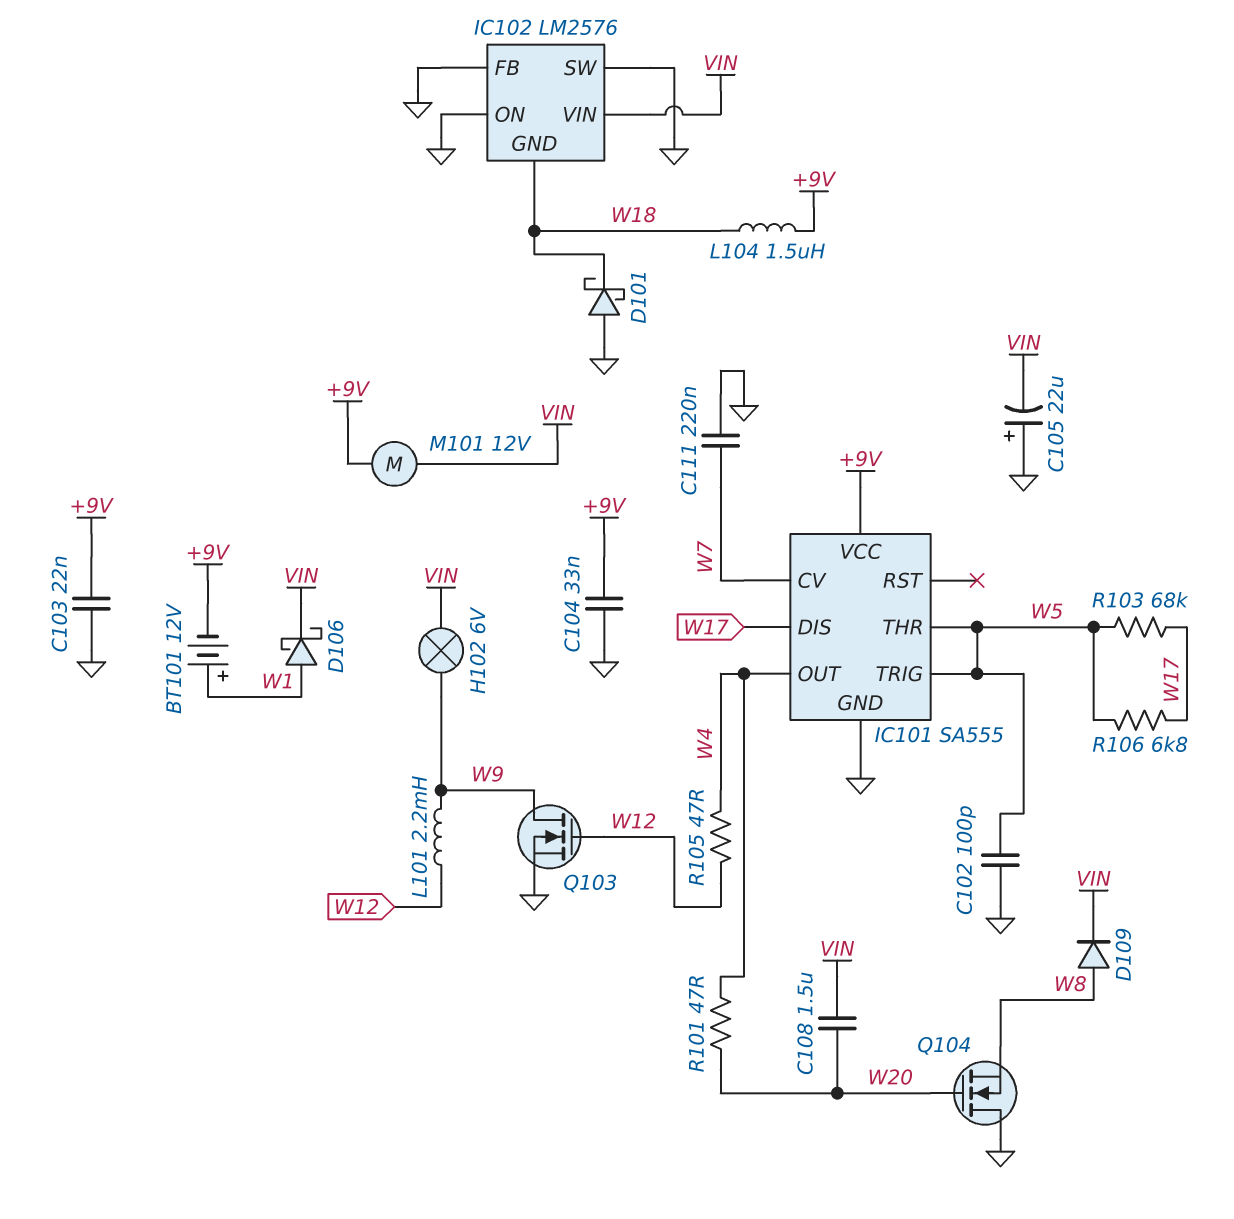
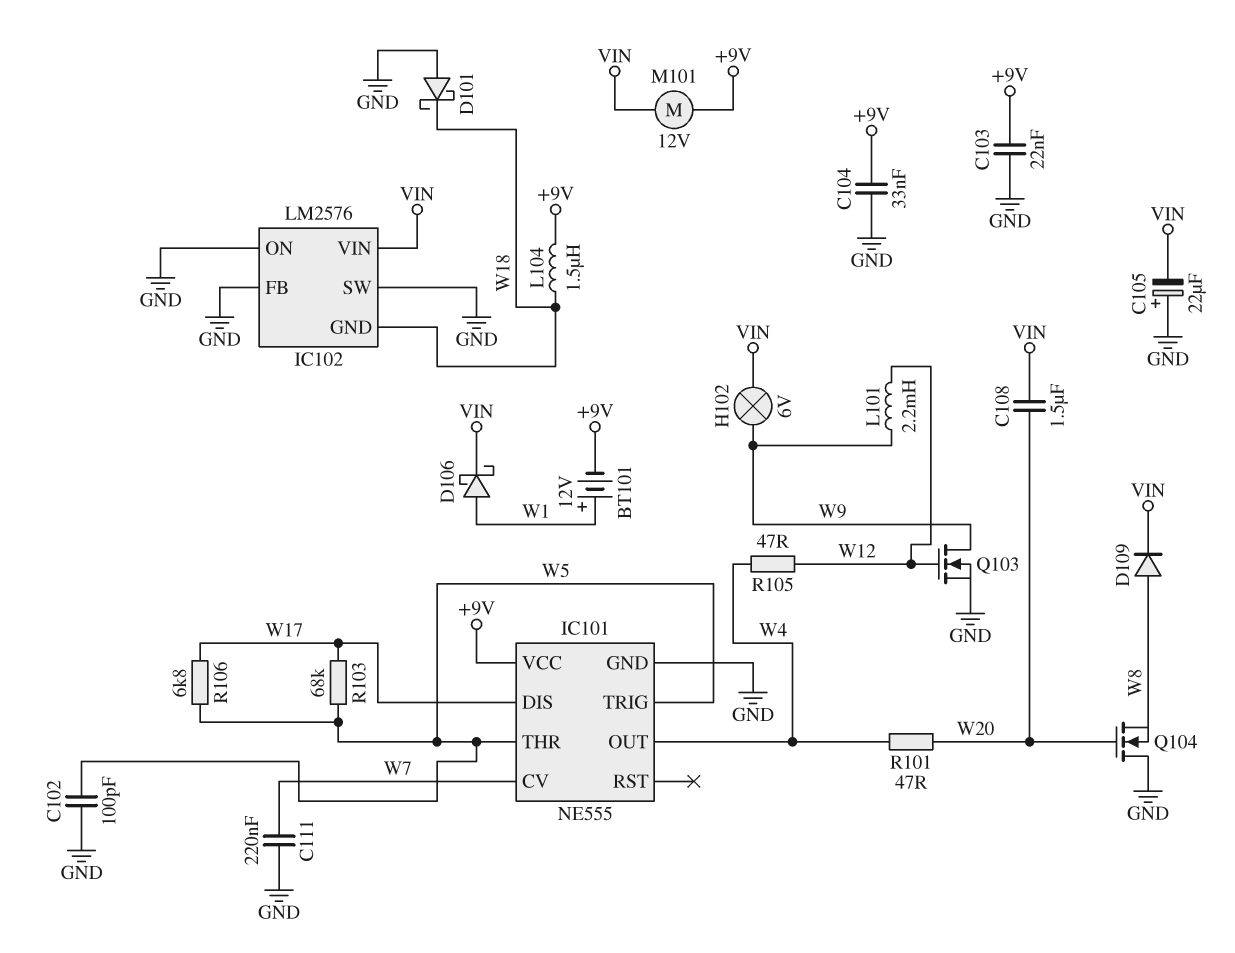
IC101: SA555 -> NE555

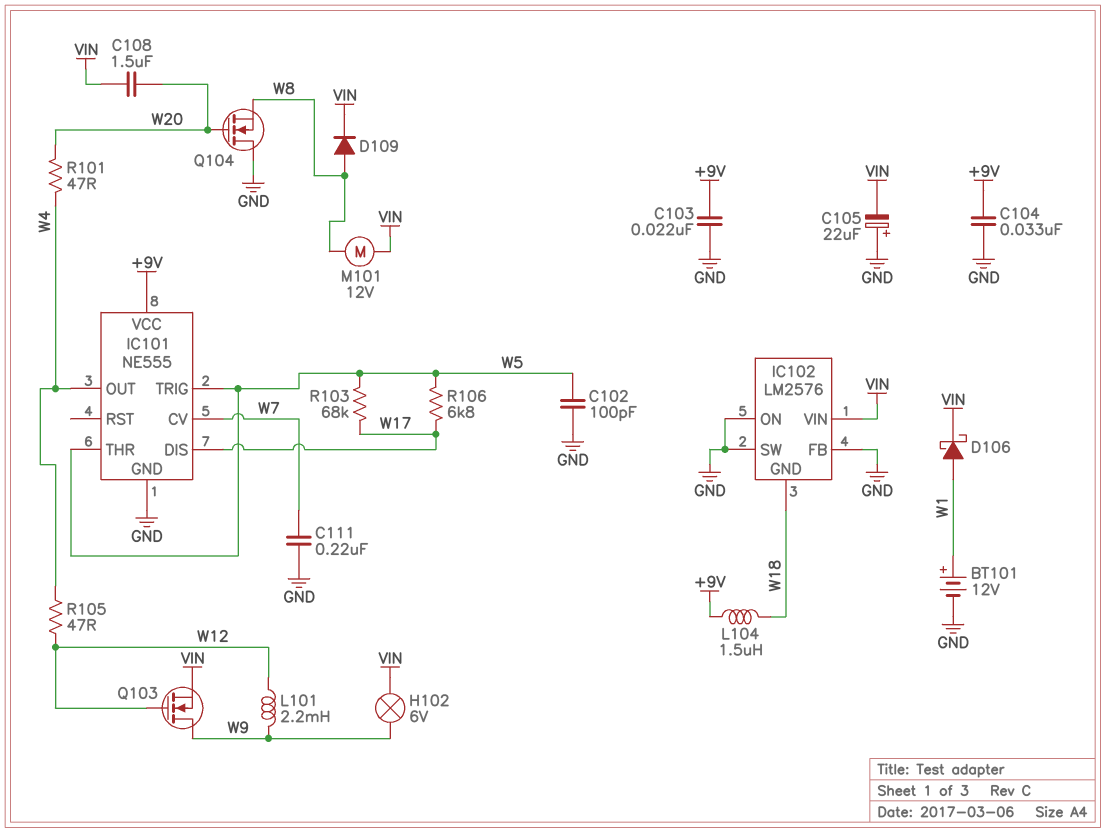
BT101: 12V (plus W1, minus +9V) -> 12V (plus W1, minus GND)
D101: schottky (A GND, K W18) -> none
M101: motor 12V (+9V, VIN) -> motor 12V (VIN, W8)
Q103: NMOS (G W12, D W9, S GND) -> NMOS (G W12, D W9, S VIN)

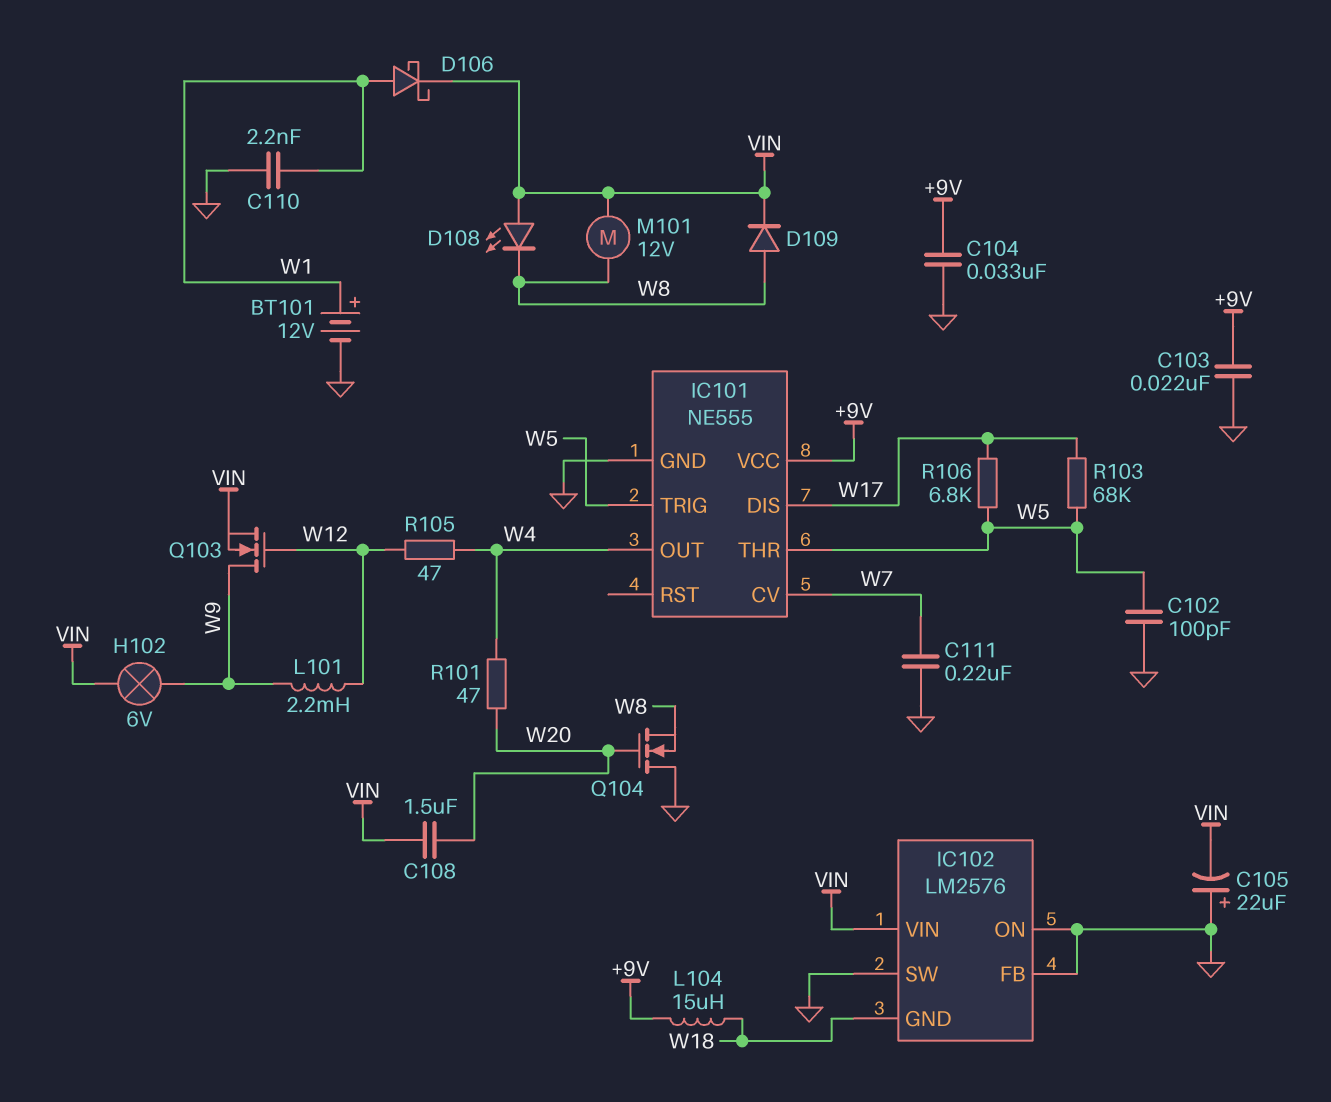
C110: none -> 2.2nF (GND, W1)
D108: none -> LED (A VIN, K W8)
L104: 1.5uH (+9V, W18) -> 15uH (+9V, W18)

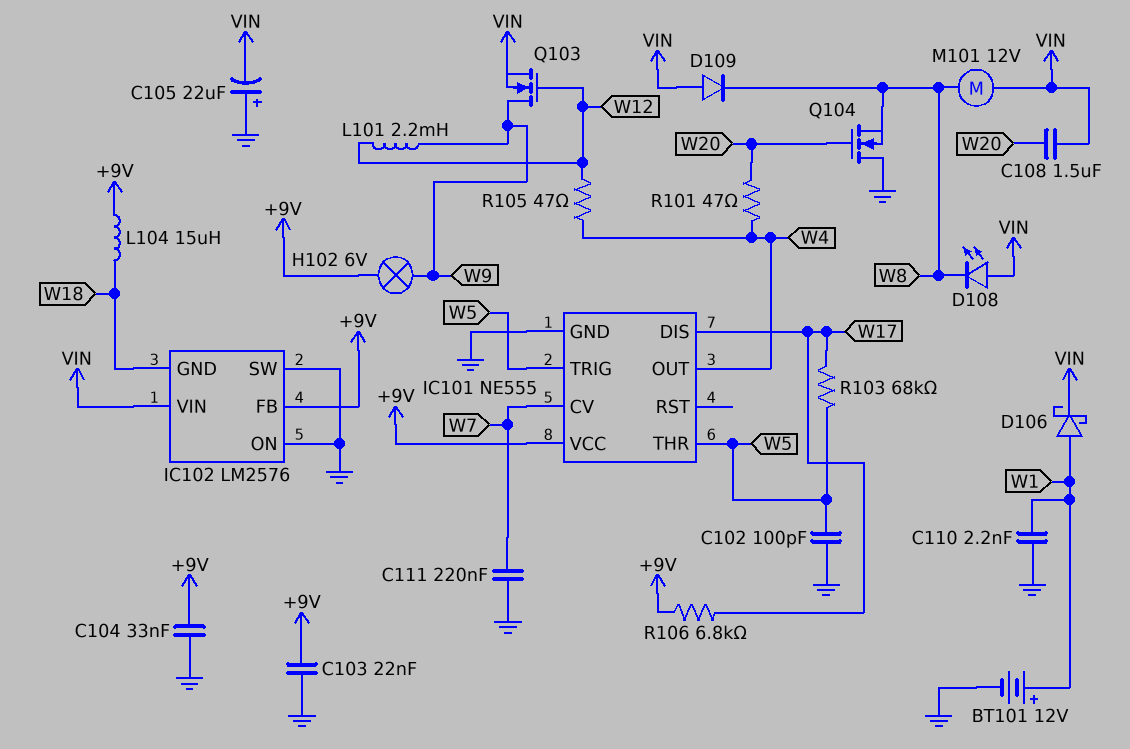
D109: diode (A W8, K VIN) -> diode (A VIN, K W8)
H102: lamp 6V (VIN, W9) -> lamp 6V (+9V, W9)
IC102 pin FB: GND -> +9V
R106: 6.8k (W5, W17) -> 6.8k (+9V, W17)

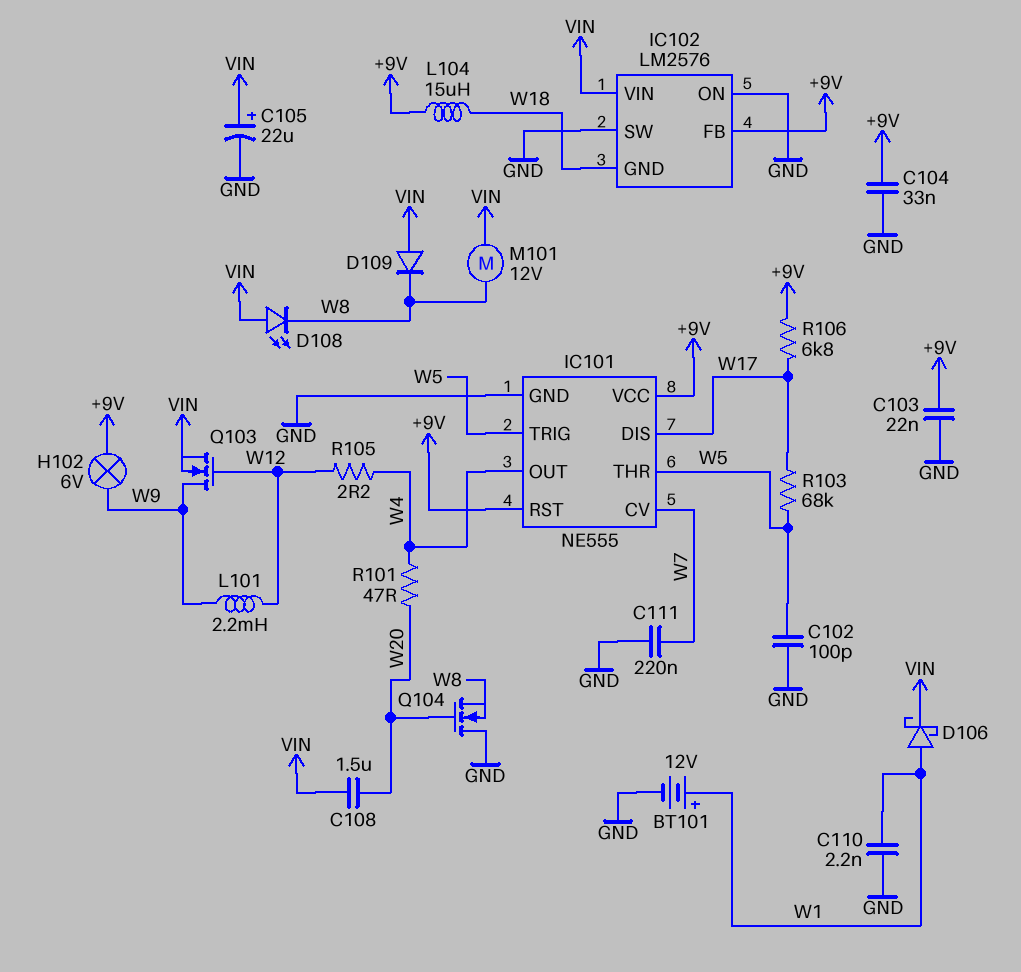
C105: 22uF (plus GND, minus VIN) -> 22uF (plus VIN, minus GND)
IC101 pin RST: none -> +9V
R105: 47 (W4, W12) -> 2.2 (W4, W12)

